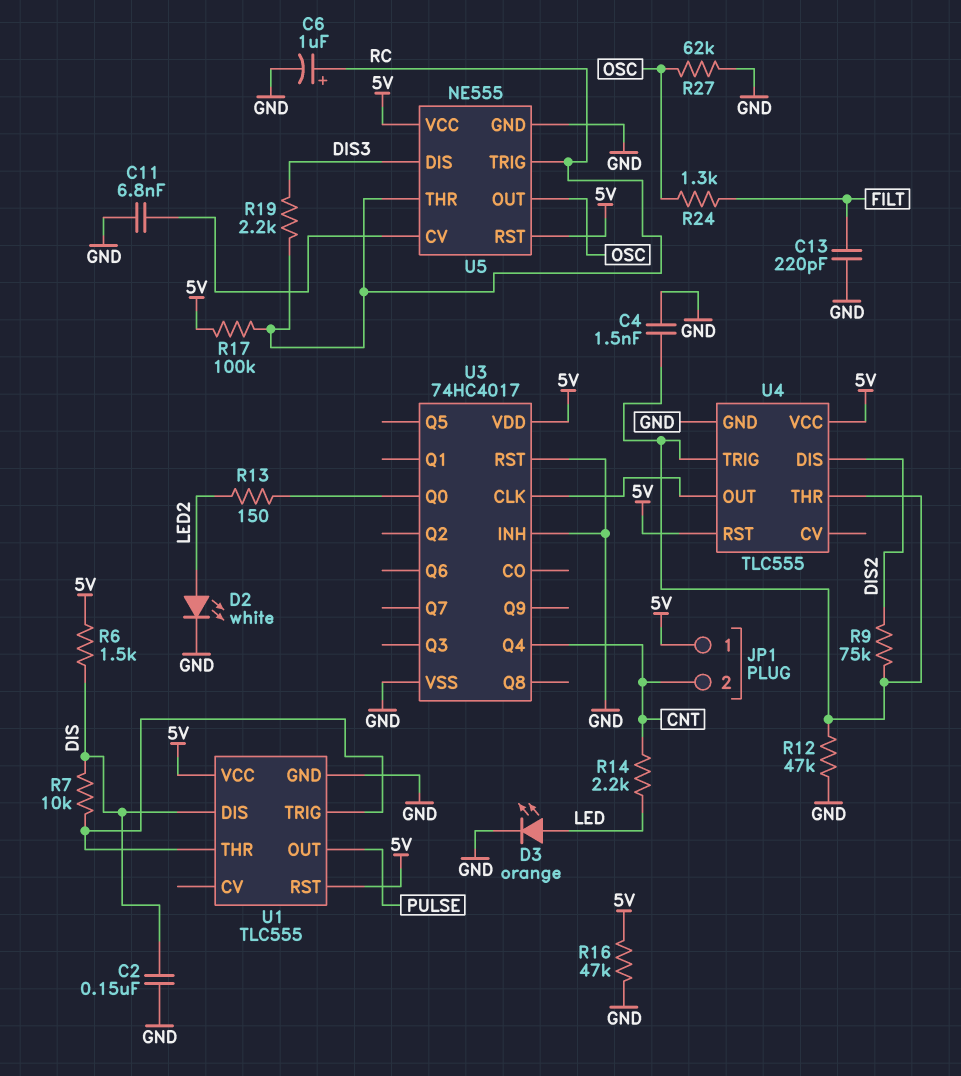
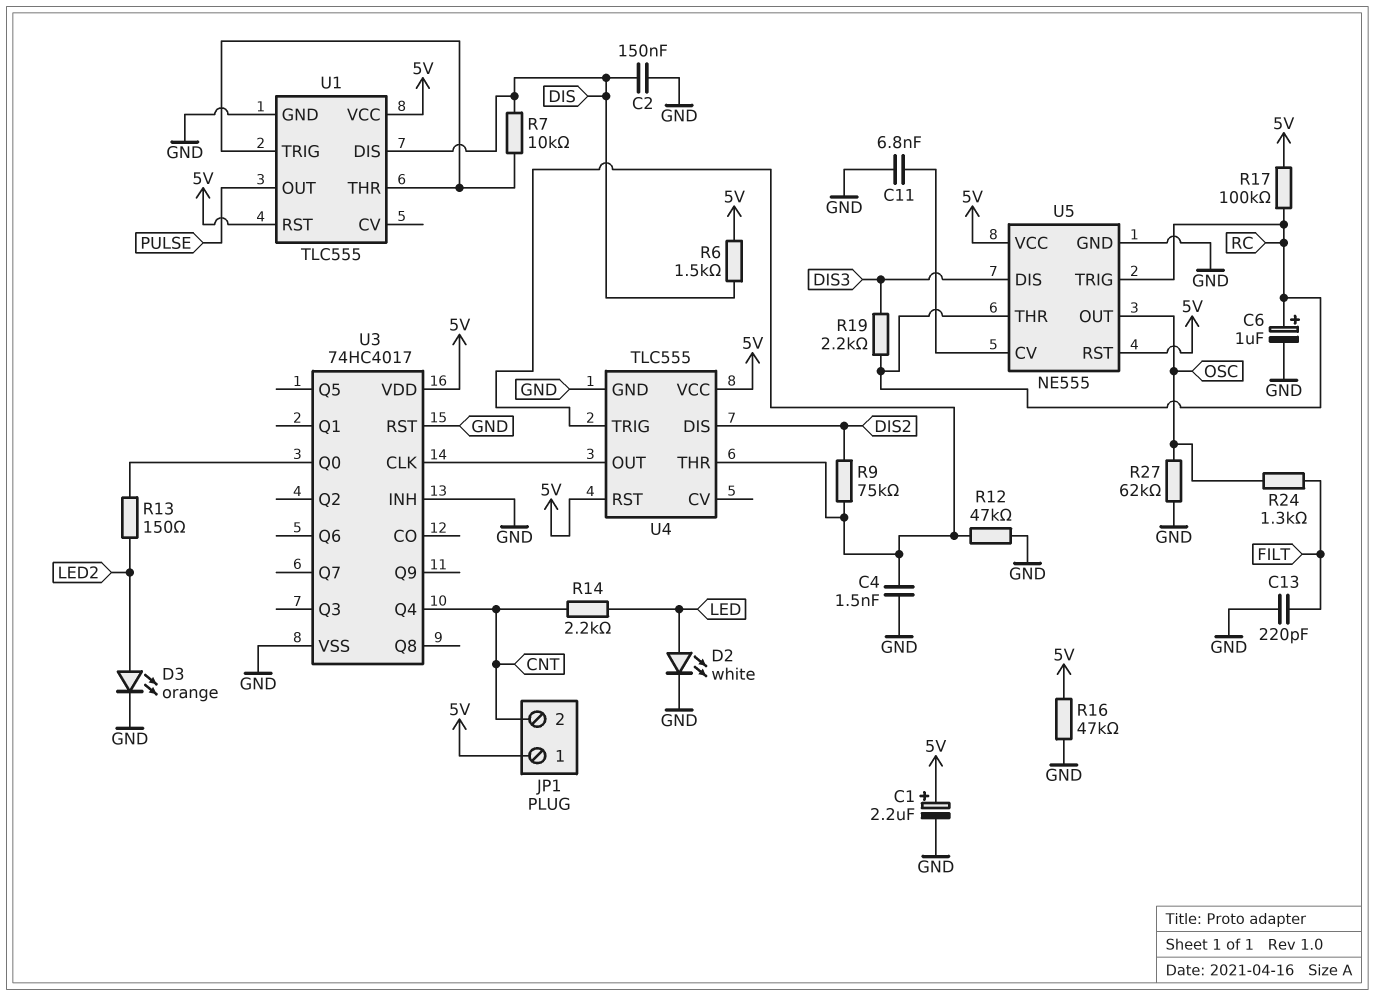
C1: none -> 2.2uF (plus 5V, minus GND)
D2: LED white (A LED2, K GND) -> LED white (A LED, K GND)
D3: LED orange (A LED, K GND) -> LED orange (A LED2, K GND)

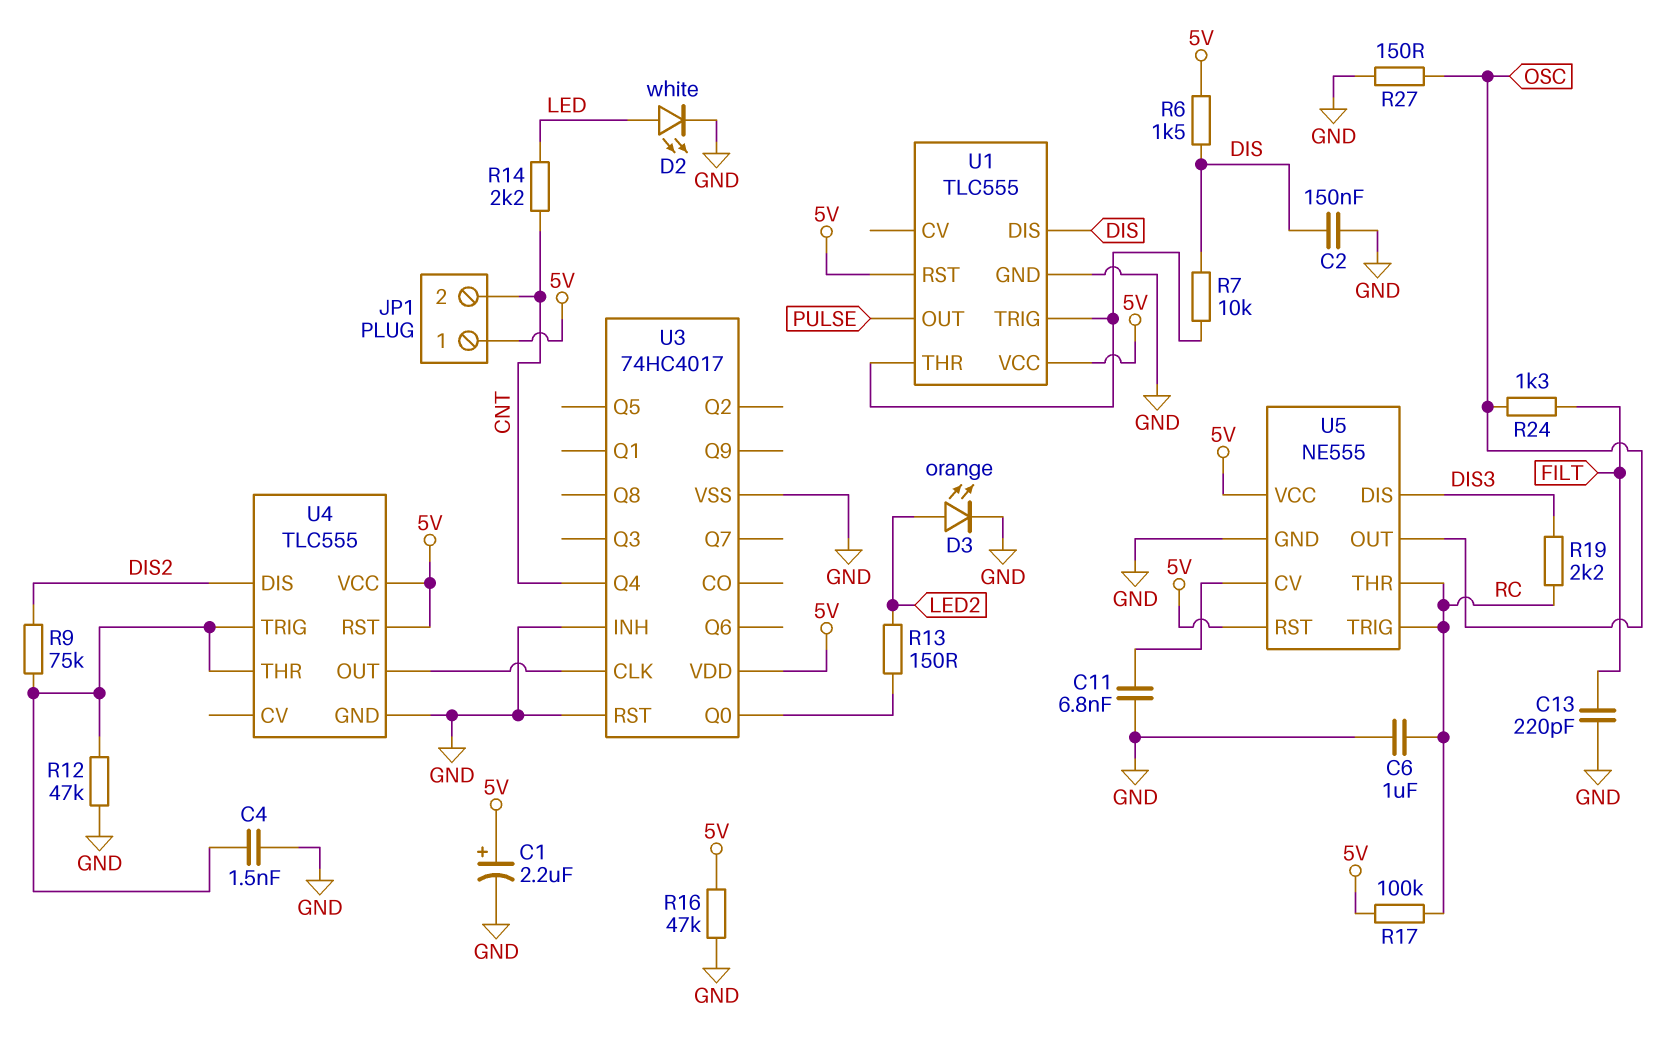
C6: 1uF (plus RC, minus GND) -> 1uF (GND, RC)
R27: 62k (GND, OSC) -> 150 (GND, OSC)

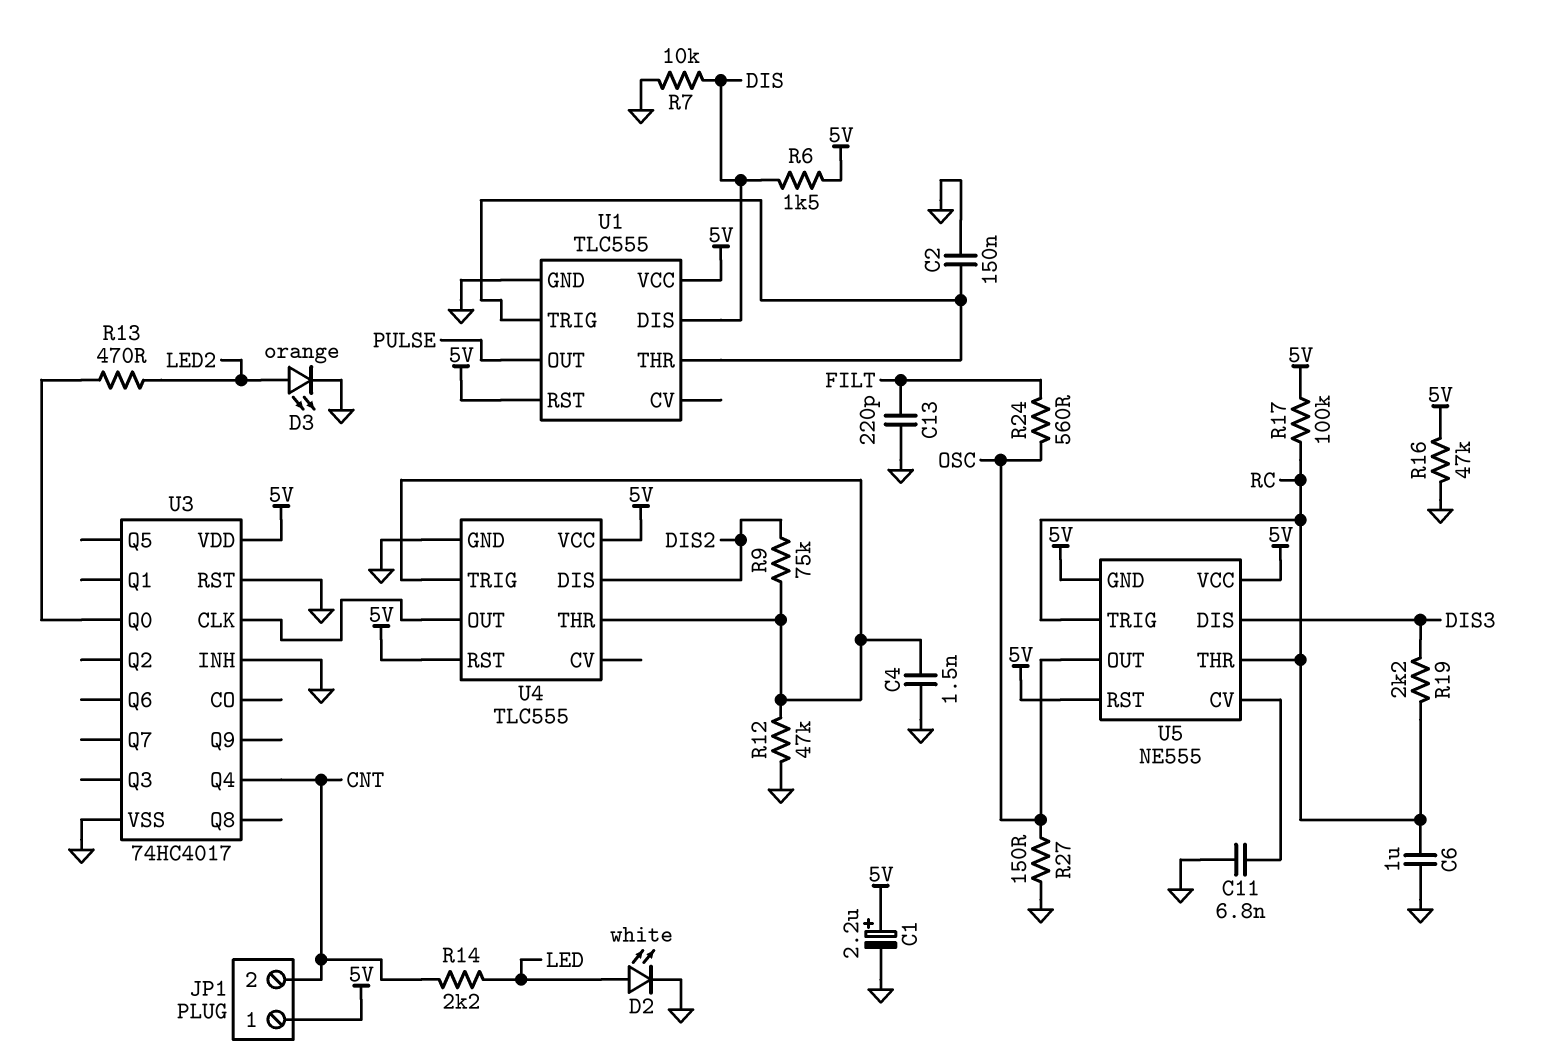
C2: 150nF (DIS, GND) -> 150nF (GND, U1/THR)
R7: 10k (DIS, U1/THR) -> 10k (DIS, GND)
R13: 150 (LED2, U3/Q0) -> 470 (LED2, U3/Q0)
R24: 1.3k (FILT, OSC) -> 560 (FILT, OSC)
U5 pin GND: GND -> 5V

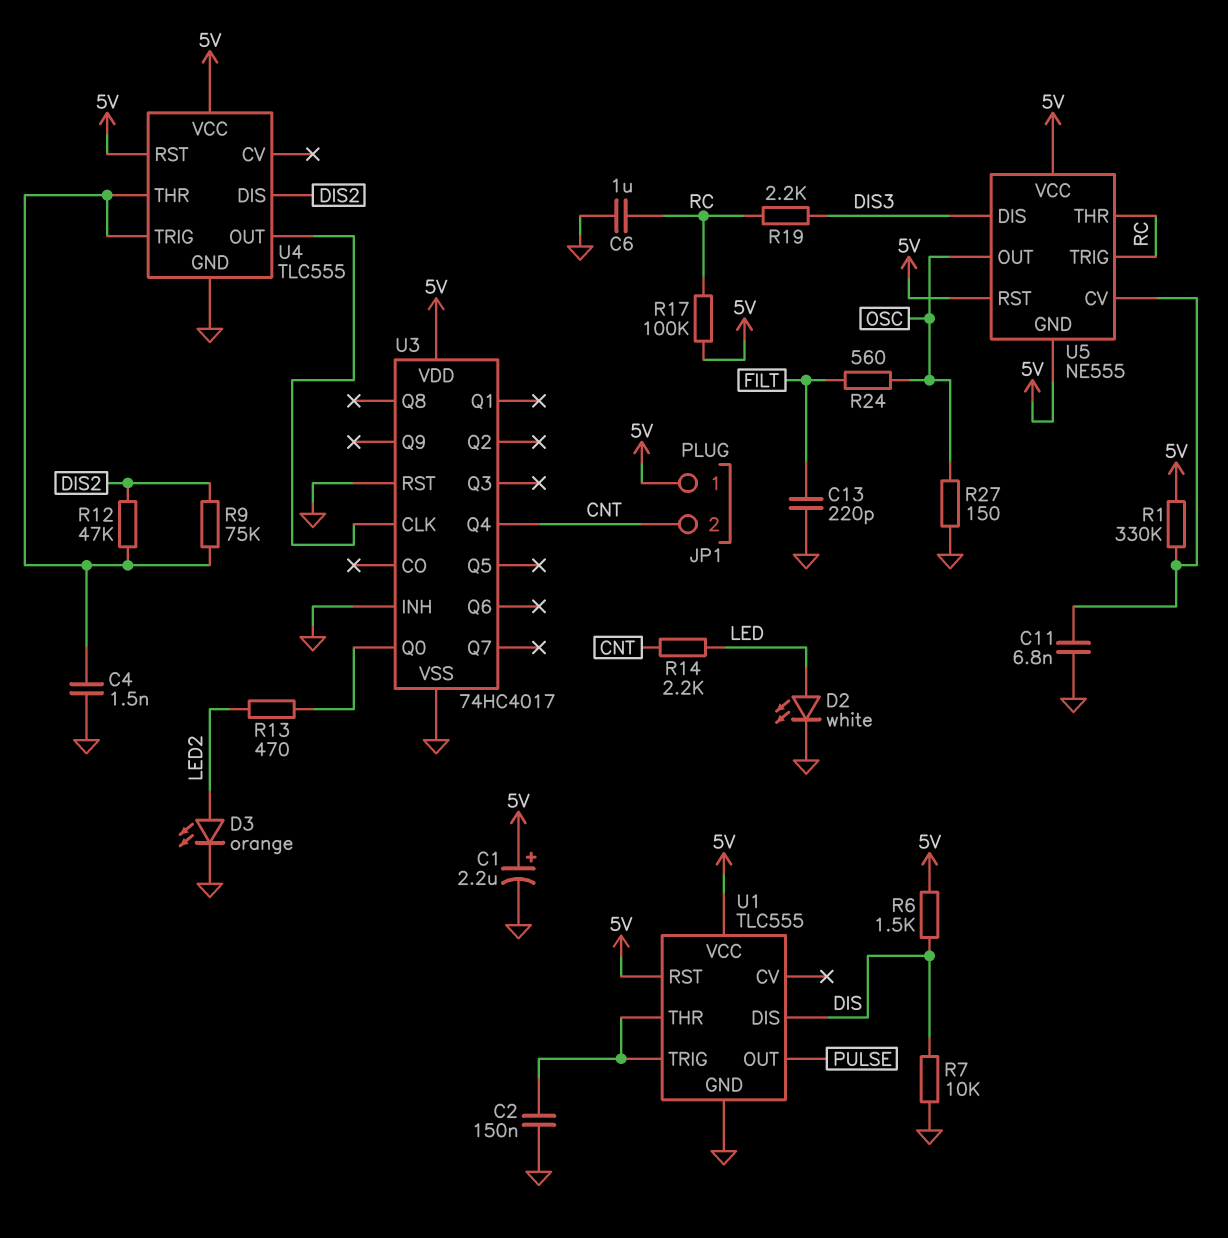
R1: none -> 330k (5V, U5/CV)
R12: 47k (GND, U4/THR) -> 47k (DIS2, U4/THR)
R16: 47k (5V, GND) -> none

